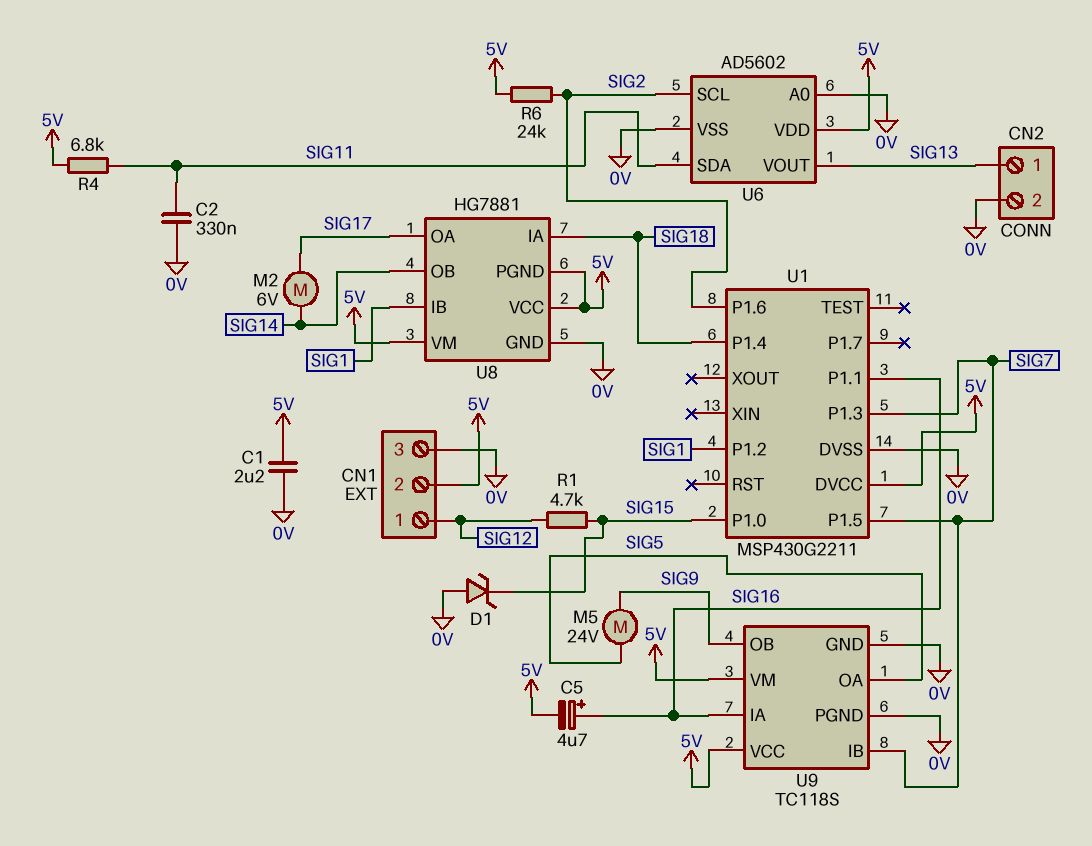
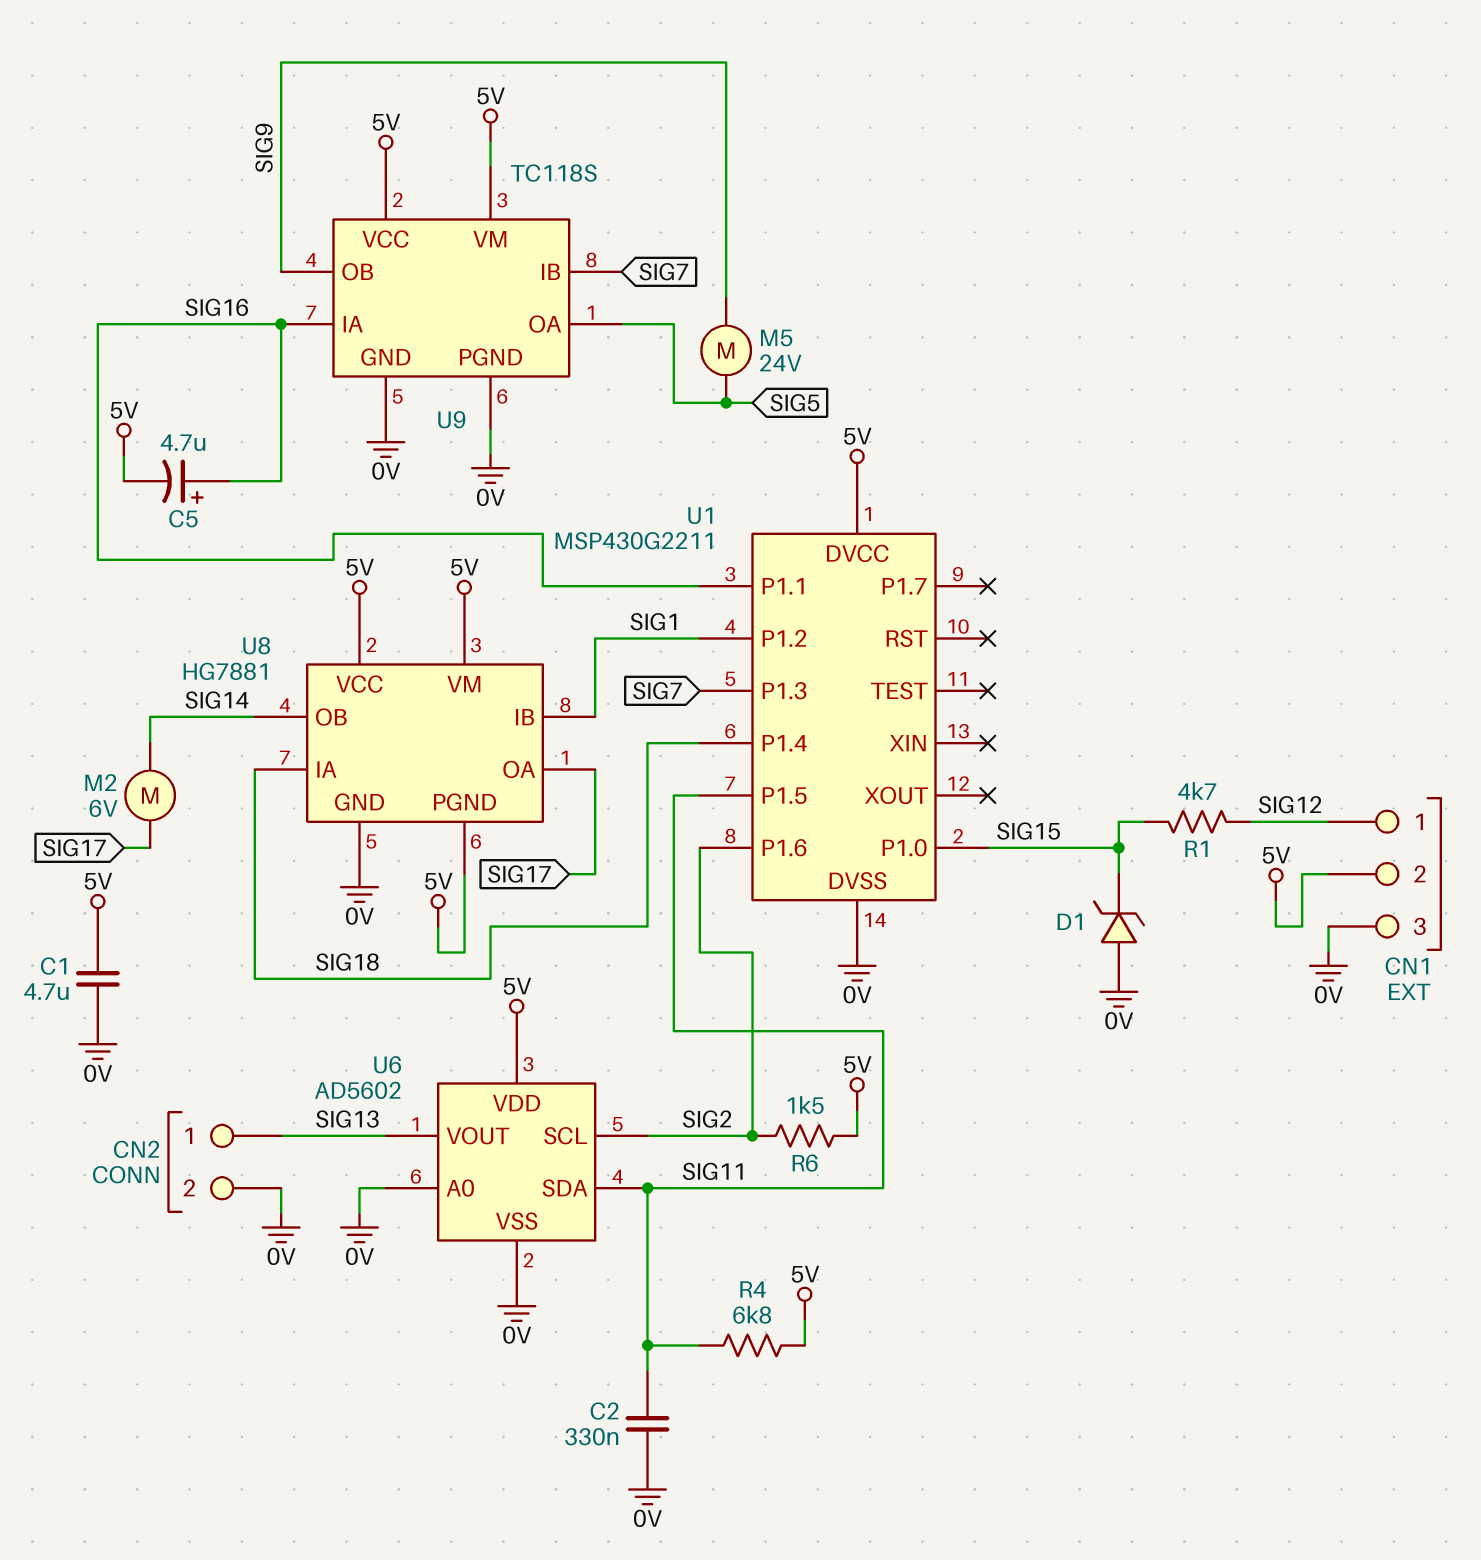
C1: 2.2uF (0V, 5V) -> 4.7uF (0V, 5V)
R6: 24k (5V, SIG2) -> 1.5k (5V, SIG2)
U1 pin P1.5: SIG7 -> SIG11

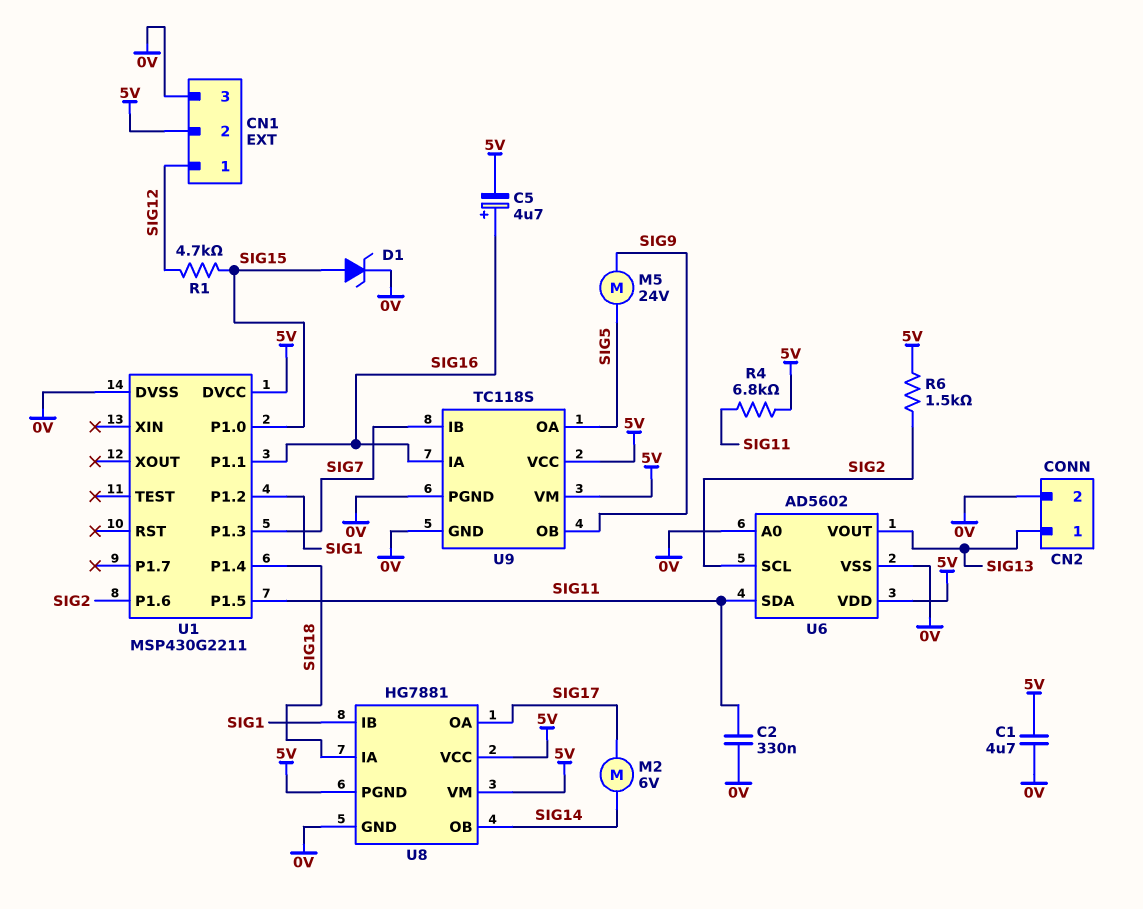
D1: zener (A 0V, K SIG15) -> zener (A SIG15, K 0V)

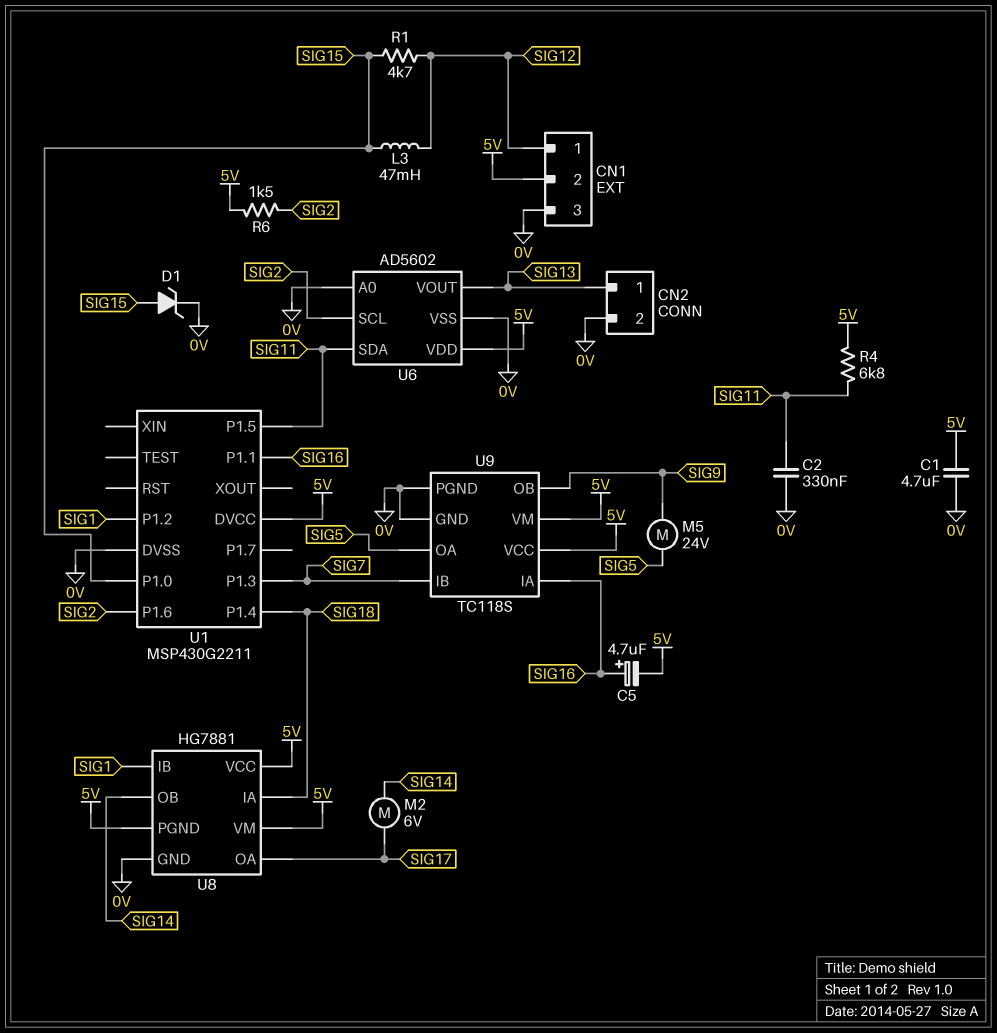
L3: none -> 47mH (SIG12, SIG15)

